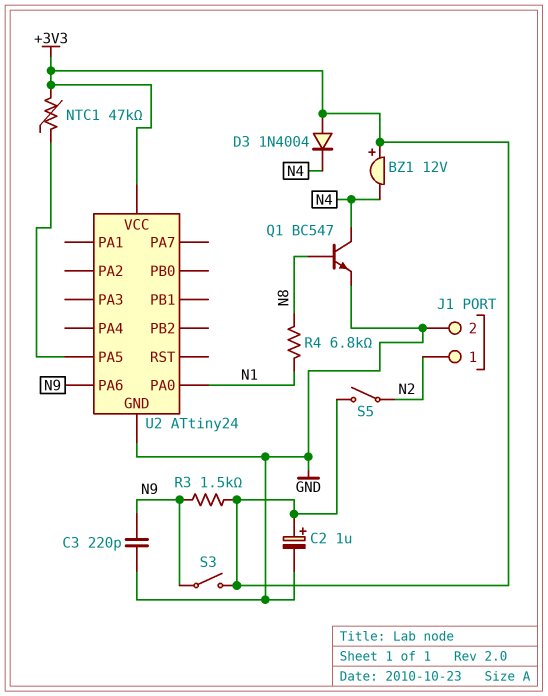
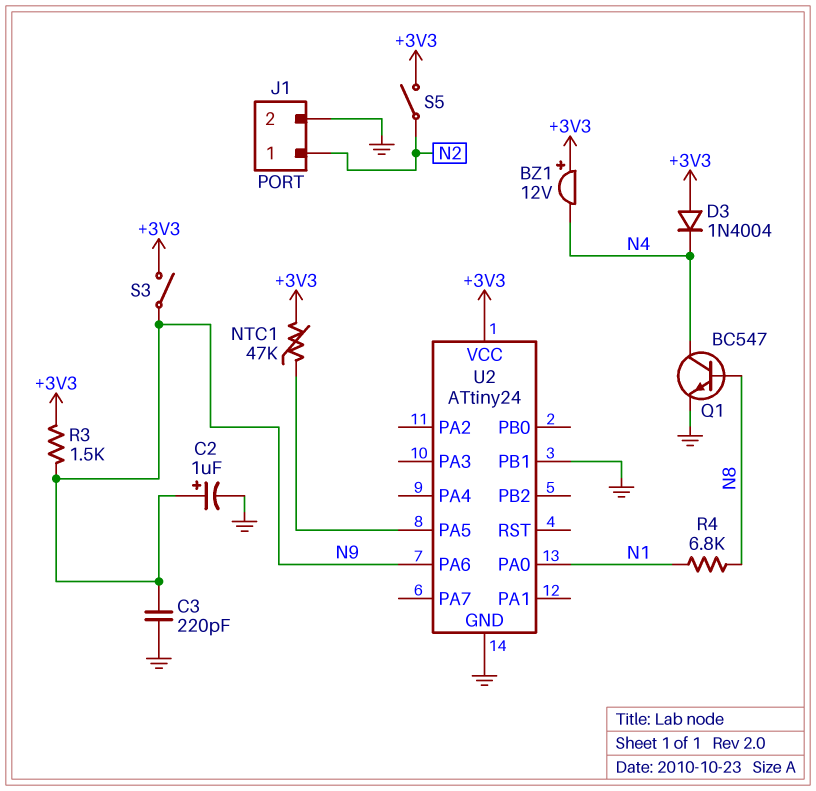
C2: 1uF (plus +3V3, minus GND) -> 1uF (plus N9, minus GND)
U2 pin PB1: none -> GND

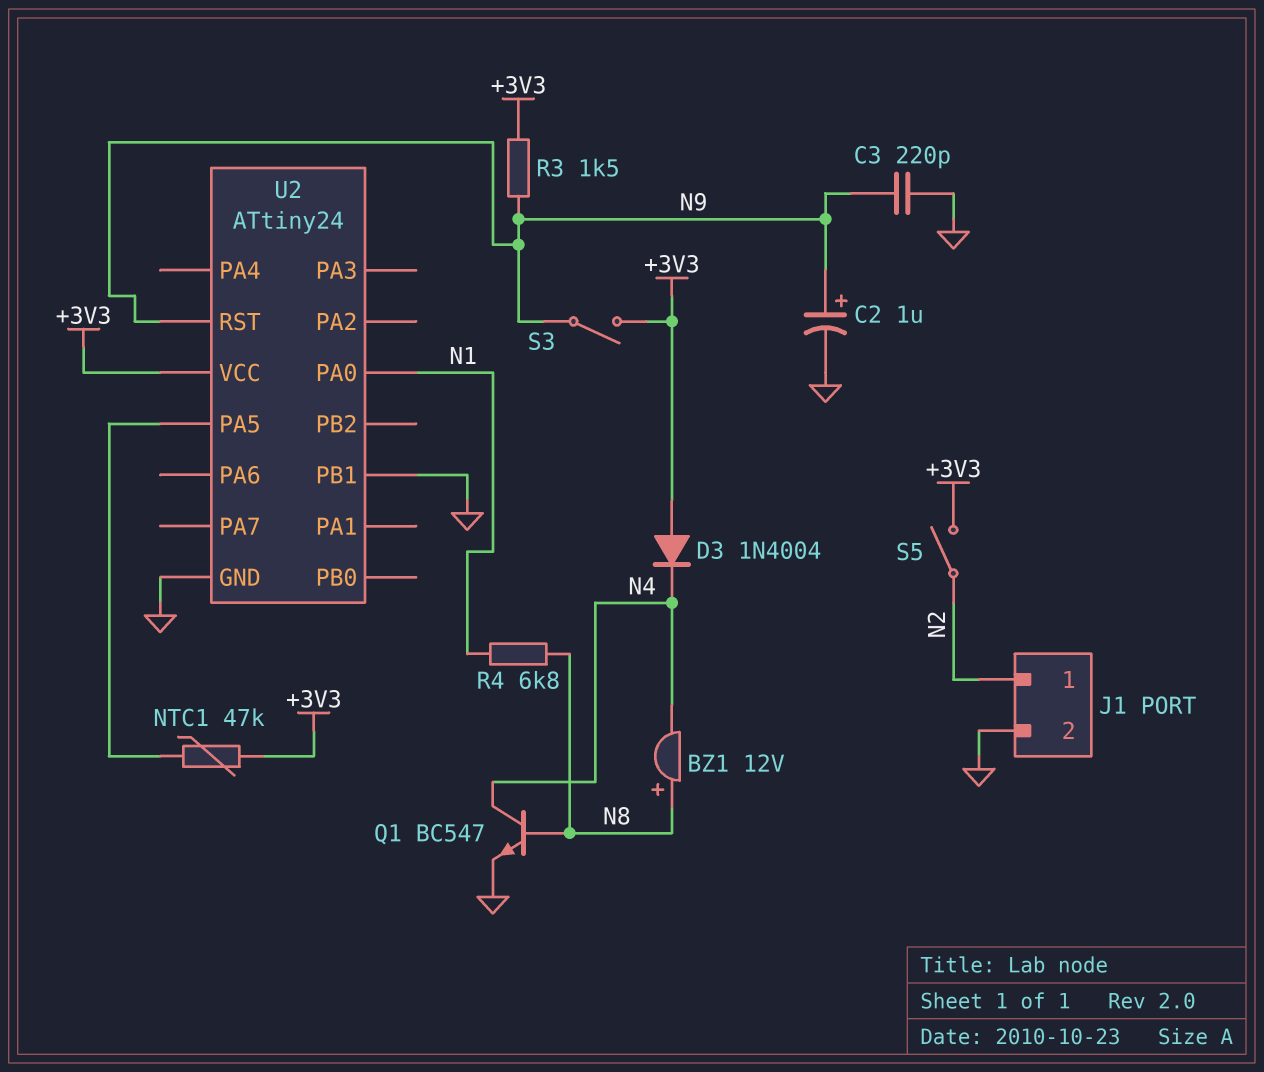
BZ1: buzzer 12V (plus +3V3, minus N4) -> buzzer 12V (plus N8, minus N4)
U2 pin PA6: N9 -> none
U2 pin RST: none -> N9

